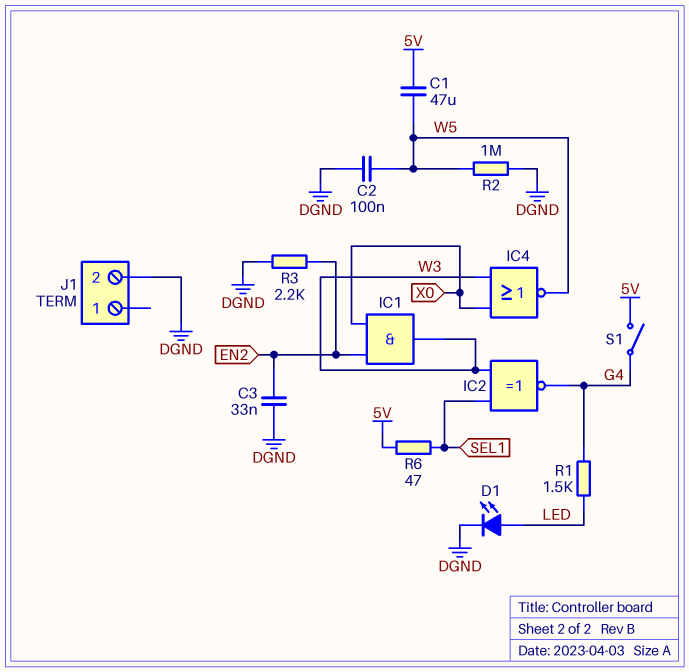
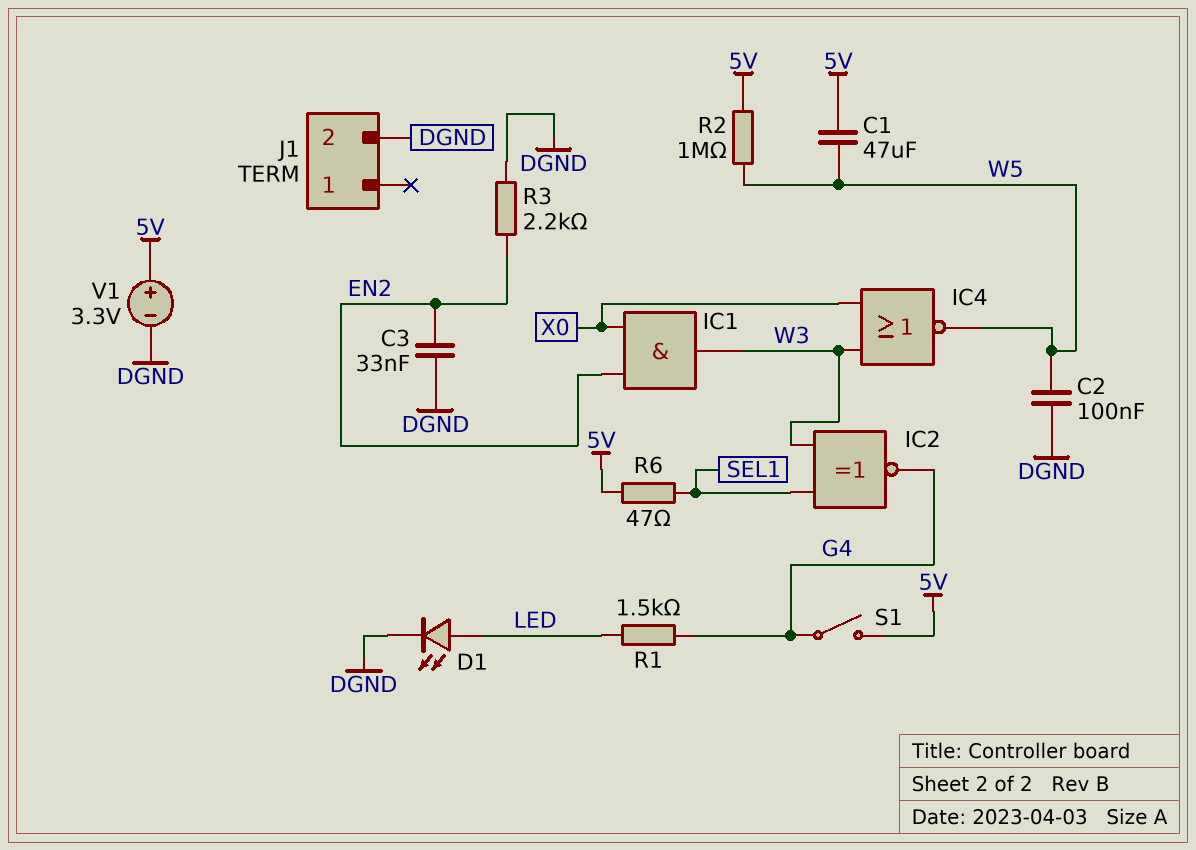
R2: 1M (DGND, W5) -> 1M (5V, W5)
V1: none -> 3.3V (plus 5V, minus DGND)

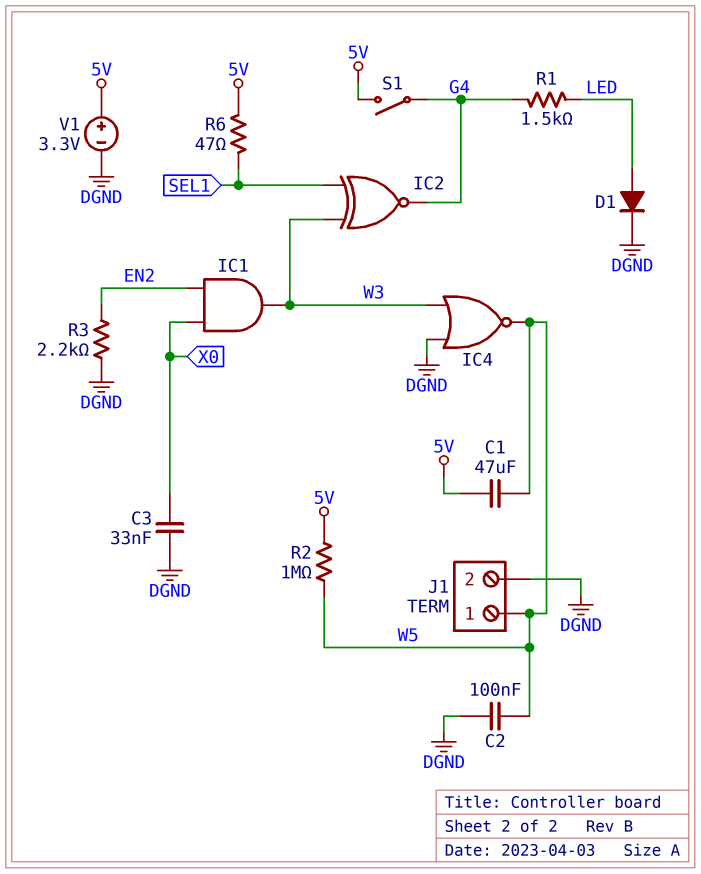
C3: 33nF (DGND, EN2) -> 33nF (DGND, X0)
D1: LED (A LED, K DGND) -> diode (A LED, K DGND)
IC4: NOR (in W3, in X0, out W5) -> NOR (in DGND, in W3, out W5)
J1 pin 1: none -> W5

